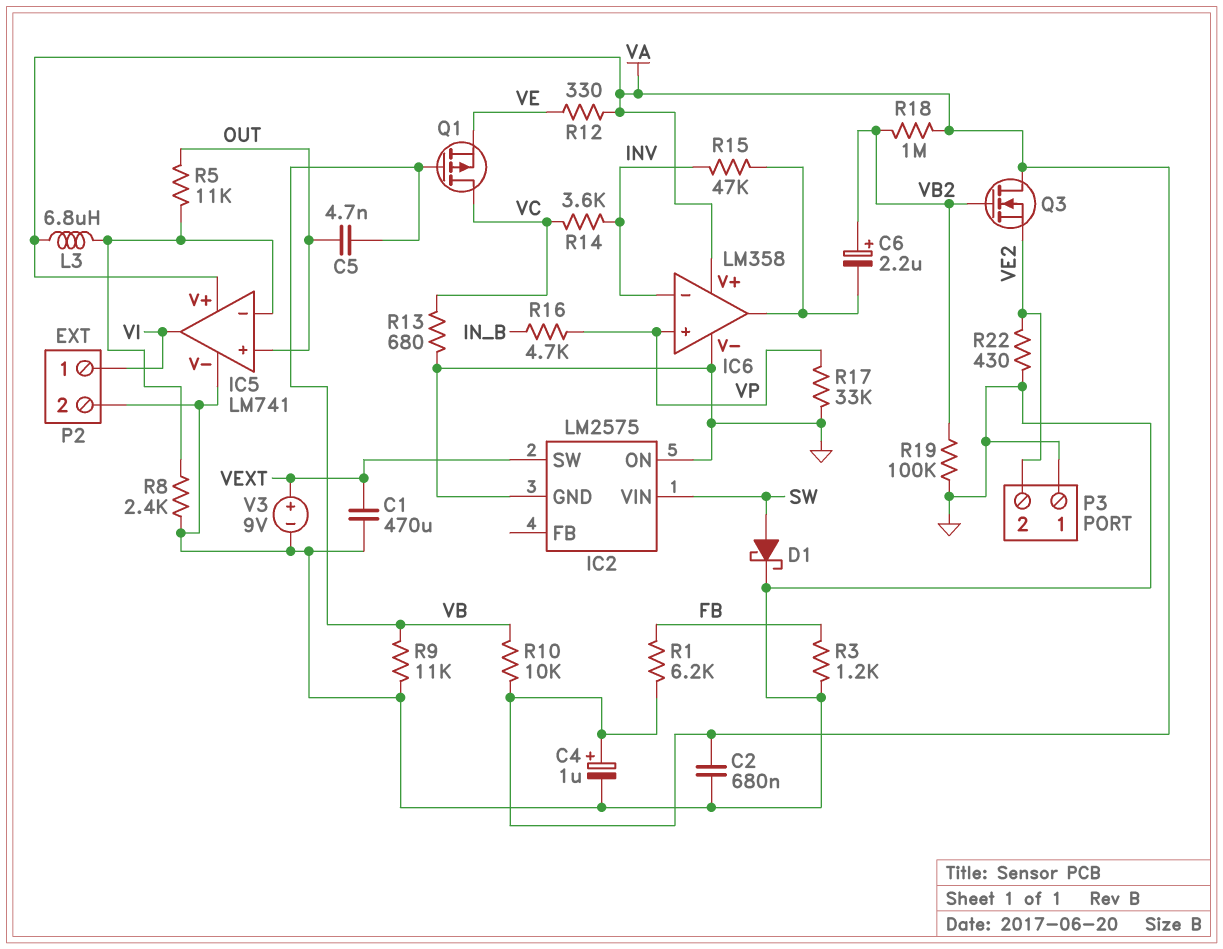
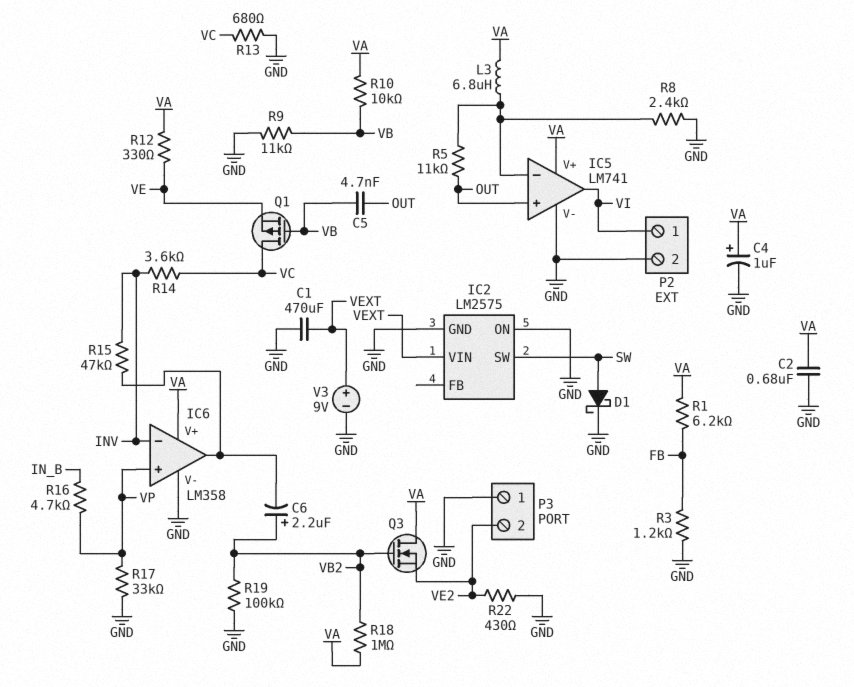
IC2 pin SW: VEXT -> SW
IC2 pin VIN: SW -> VEXT

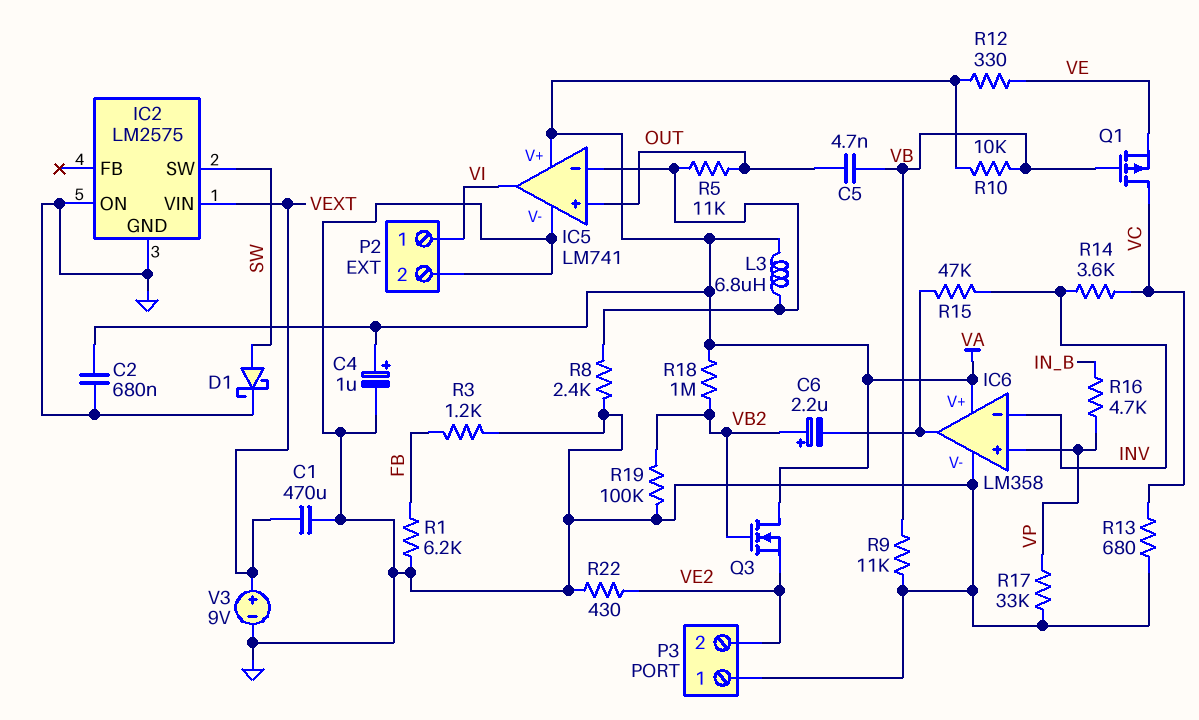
R1: 6.2k (FB, VA) -> 6.2k (FB, GND)

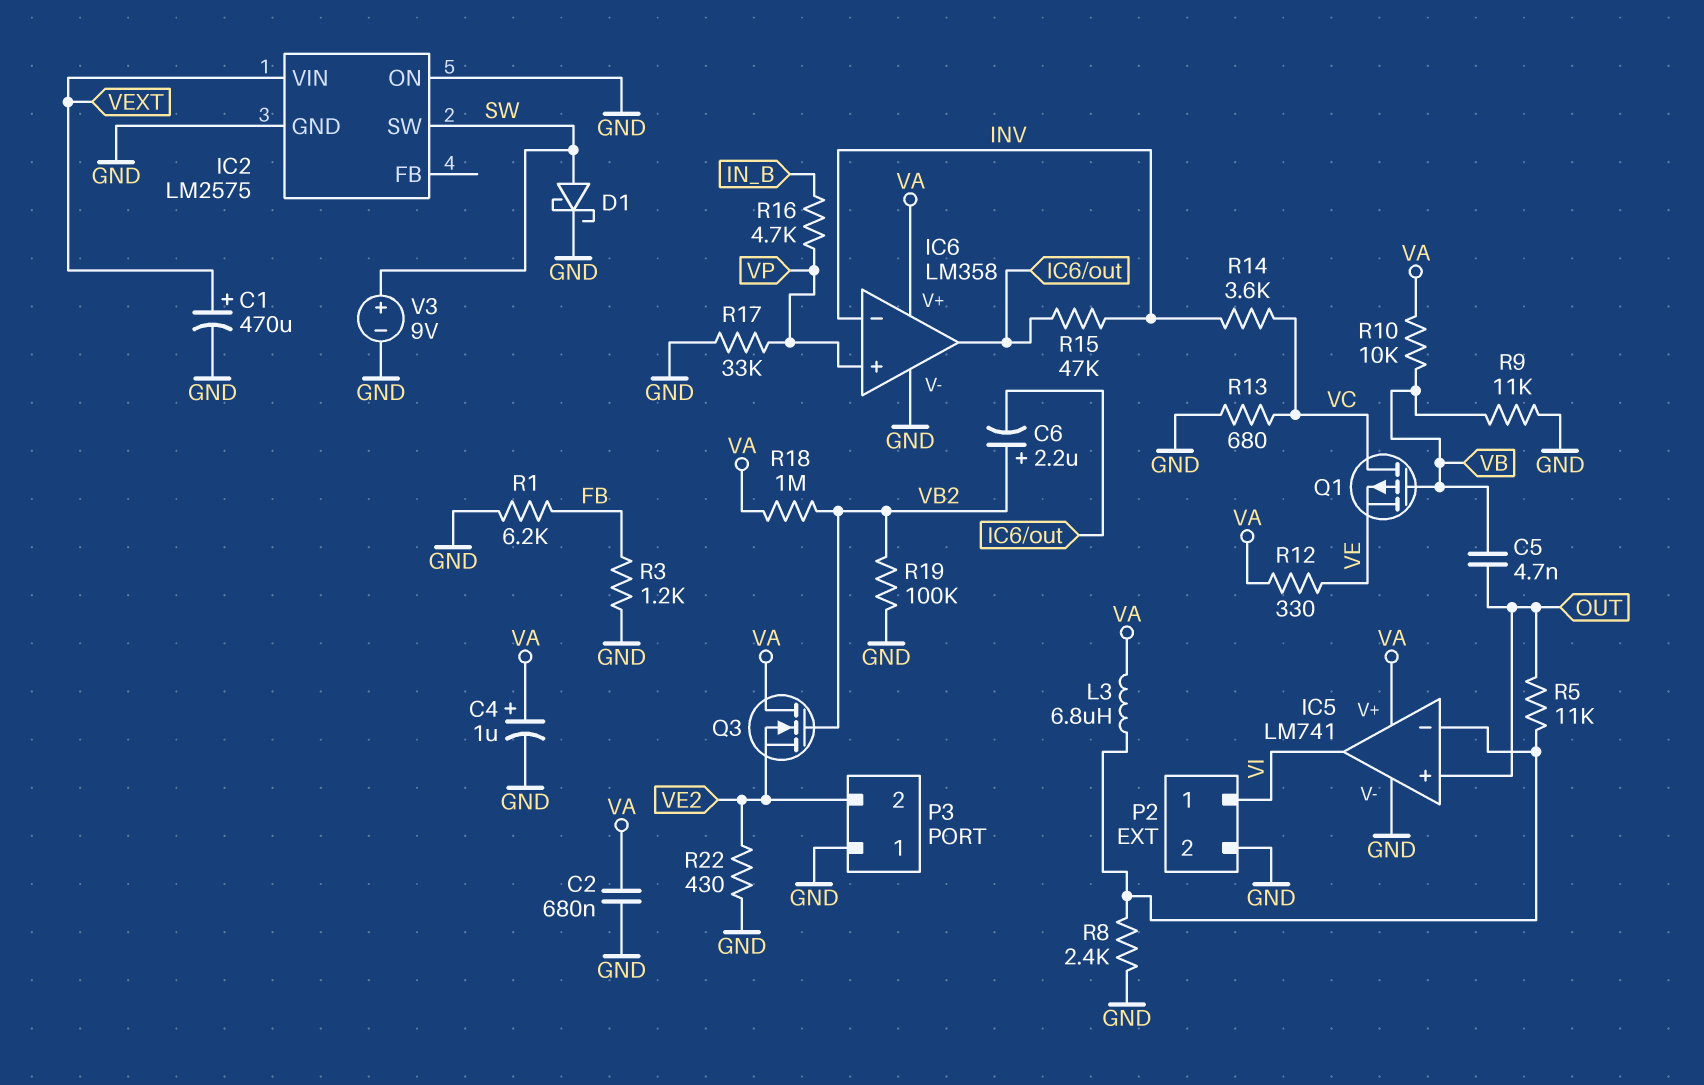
C1: 470uF (GND, VEXT) -> 470uF (plus VEXT, minus GND)
V3: 9V (plus VEXT, minus GND) -> 9V (plus SW, minus GND)

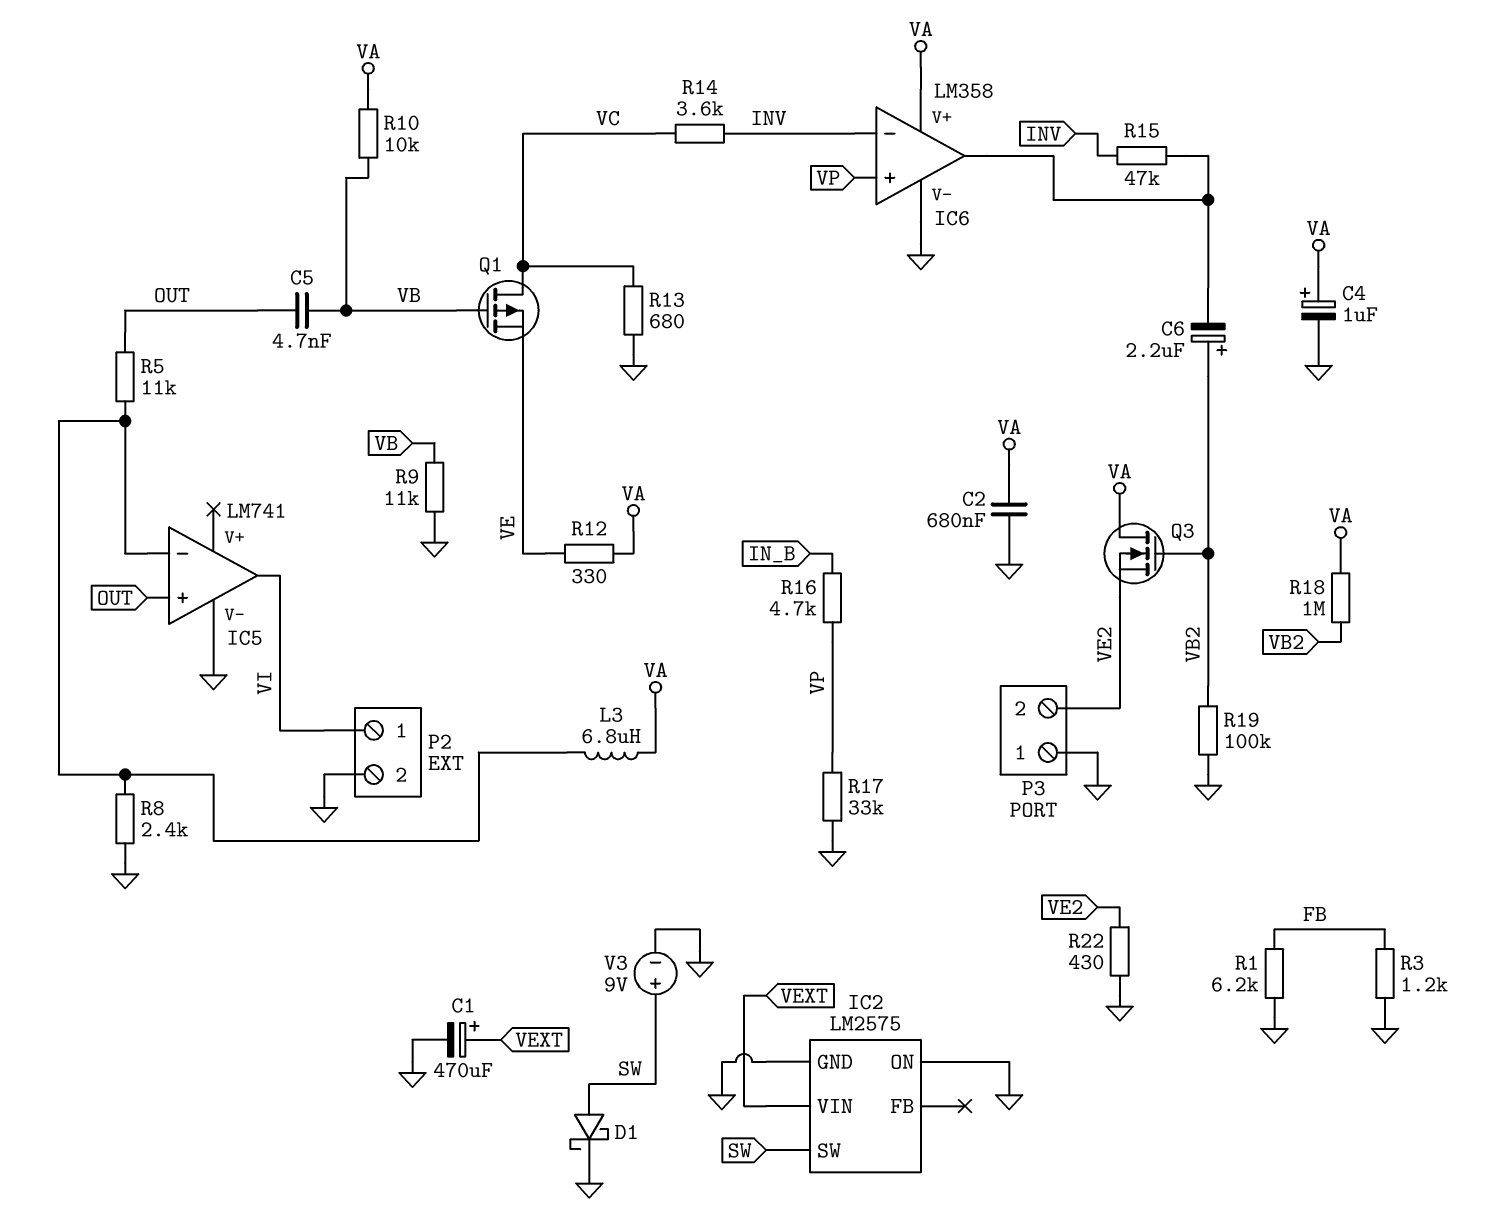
IC5 pin V+: VA -> none

